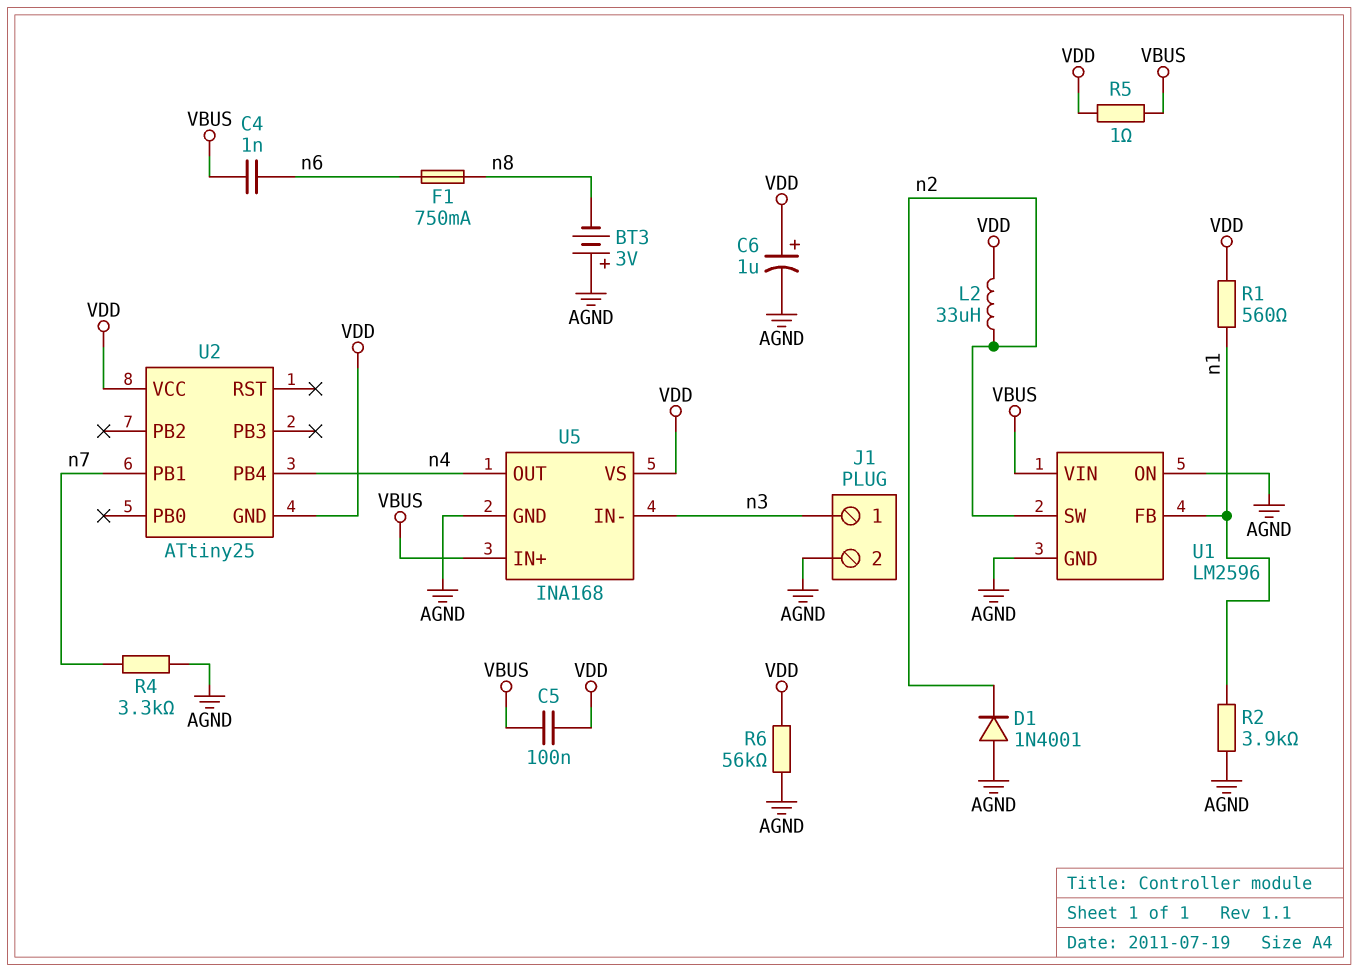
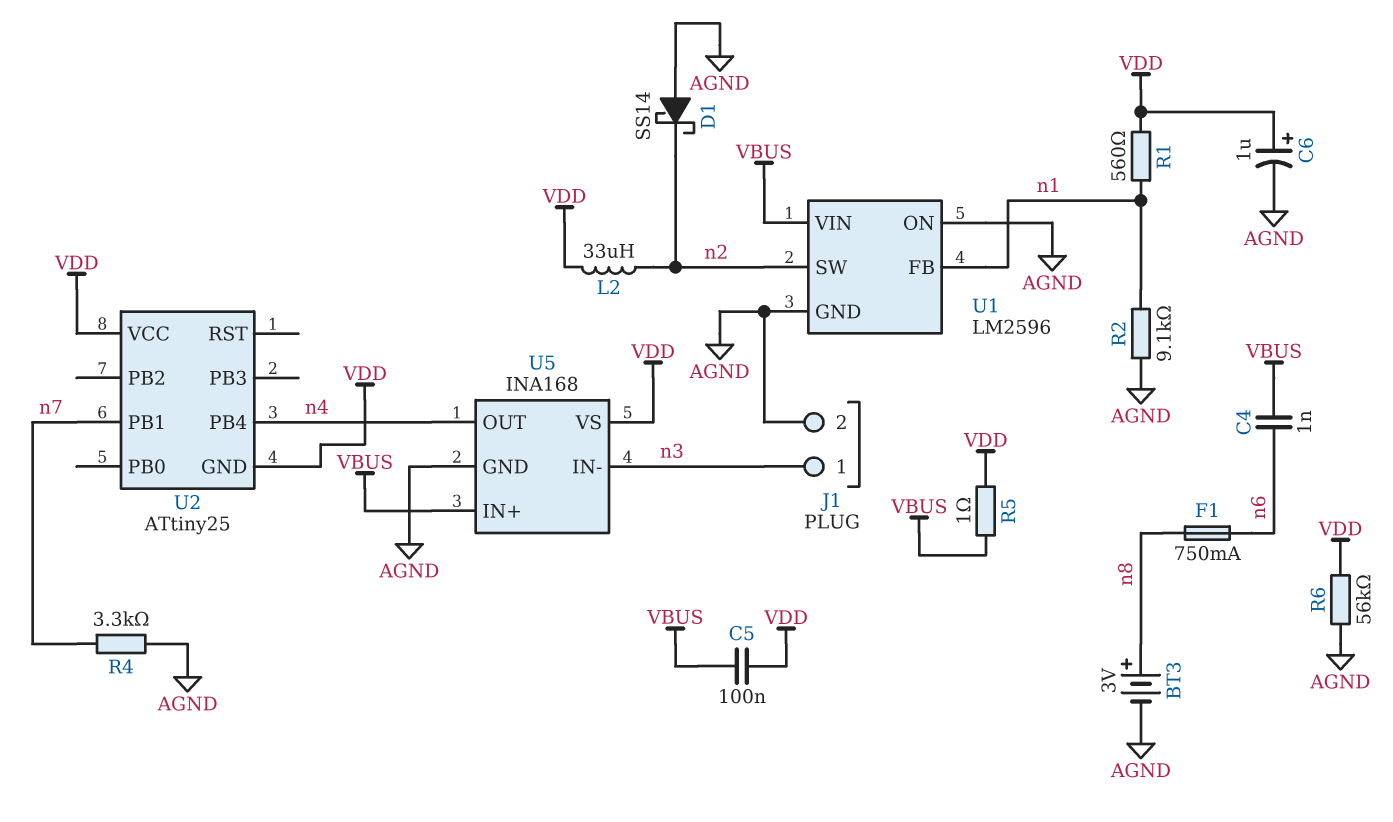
BT3: 3V (plus AGND, minus n8) -> 3V (plus n8, minus AGND)
D1: diode 1N4001 (A AGND, K n2) -> schottky SS14 (A AGND, K n2)
R2: 3.9k (AGND, n1) -> 9.1k (AGND, n1)

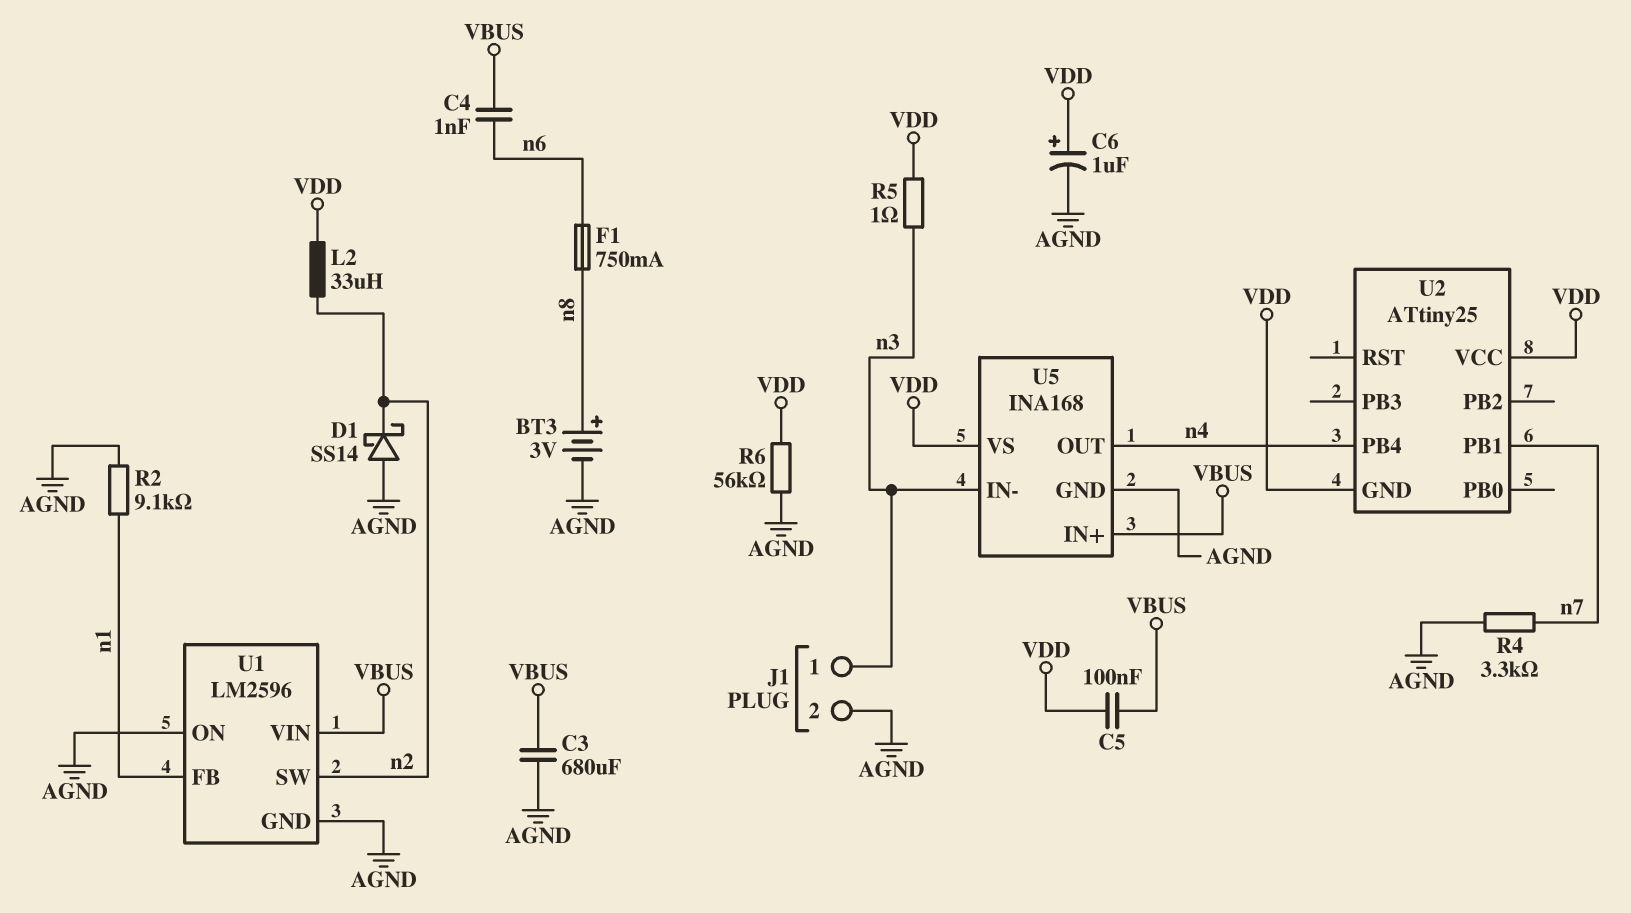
C3: none -> 680uF (AGND, VBUS)
R1: 560 (VDD, n1) -> none
R5: 1 (VBUS, VDD) -> 1 (VDD, n3)

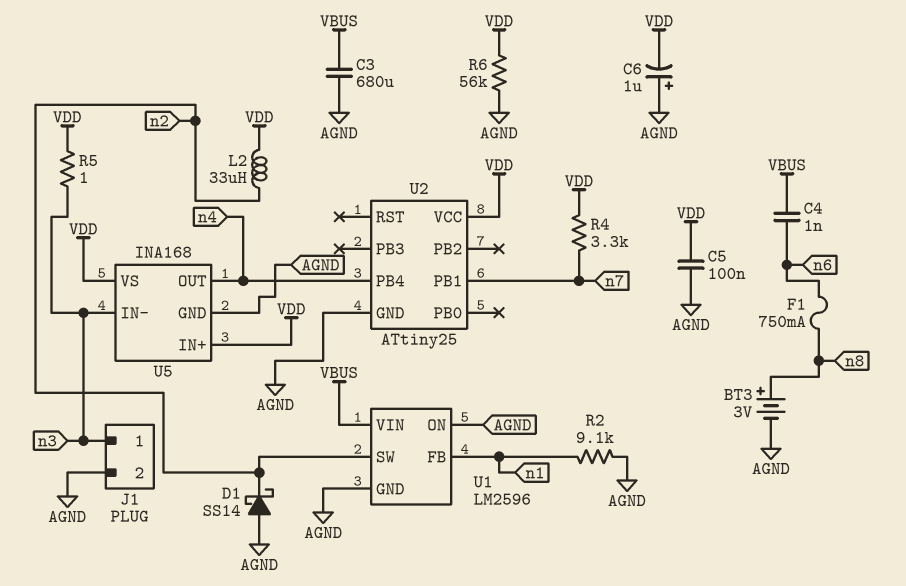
C5: 100nF (VBUS, VDD) -> 100nF (AGND, VDD)
C6: 1uF (plus VDD, minus AGND) -> 1uF (plus AGND, minus VDD)
R4: 3.3k (AGND, n7) -> 3.3k (VDD, n7)
U2 pin GND: VDD -> AGND
U5 pin IN+: VBUS -> VDD

